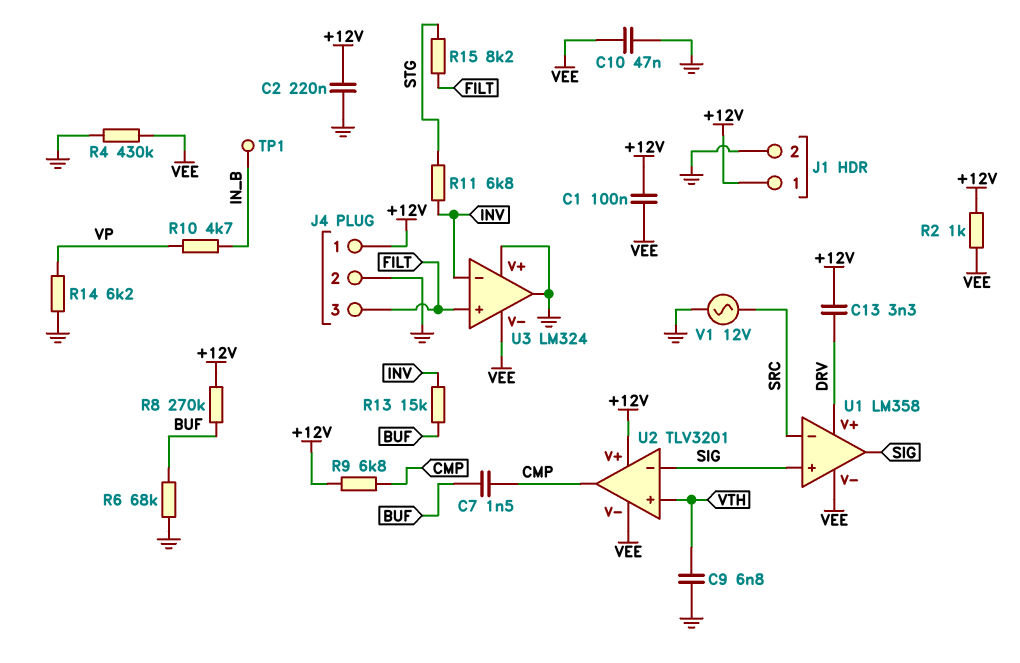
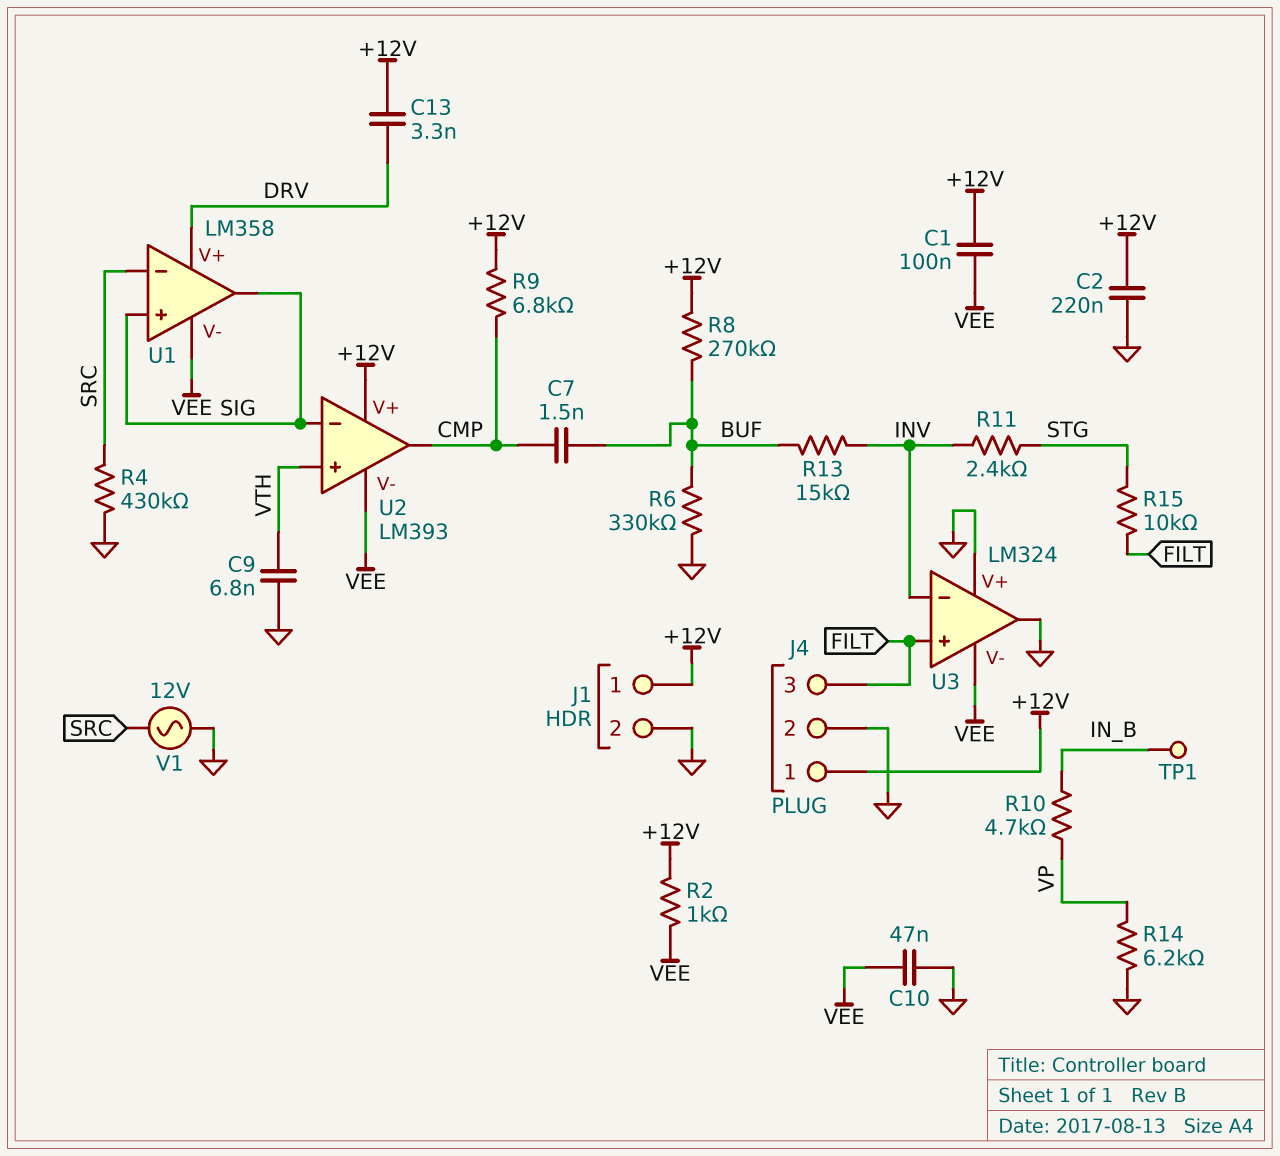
R4: 430k (GND, VEE) -> 430k (GND, SRC)
R6: 68k (BUF, GND) -> 330k (BUF, GND)
R11: 6.8k (INV, STG) -> 2.4k (INV, STG)
R15: 8.2k (FILT, STG) -> 10k (FILT, STG)
U2: TLV3201 -> LM393

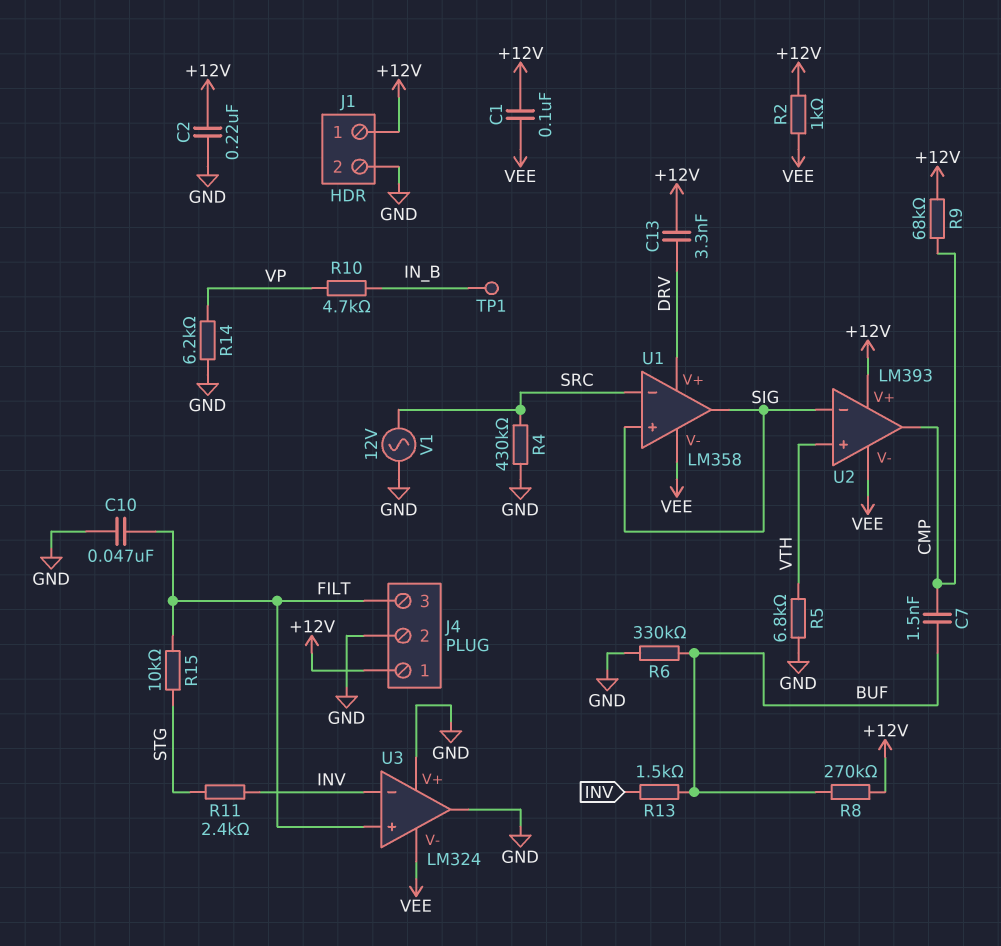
C9: 6.8nF (GND, VTH) -> none
C10: 47nF (GND, VEE) -> 47nF (FILT, GND)
R5: none -> 6.8k (GND, VTH)
R9: 6.8k (+12V, CMP) -> 68k (+12V, CMP)
R13: 15k (BUF, INV) -> 1.5k (BUF, INV)

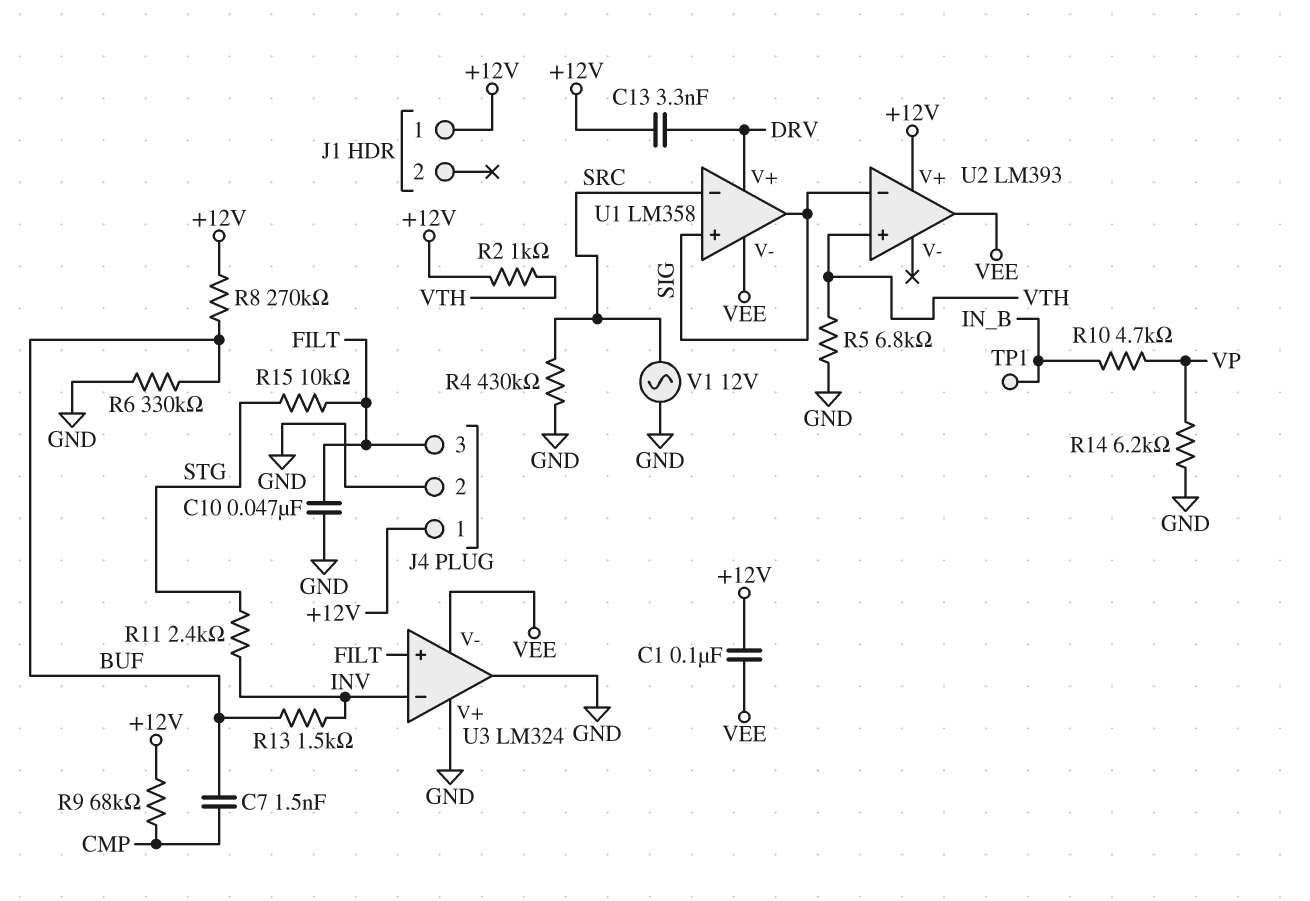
C2: 220nF (+12V, GND) -> none
J1 pin 2: GND -> none
R2: 1k (+12V, VEE) -> 1k (+12V, VTH)
U2 pin V-: VEE -> none
U2 pin out: CMP -> VEE

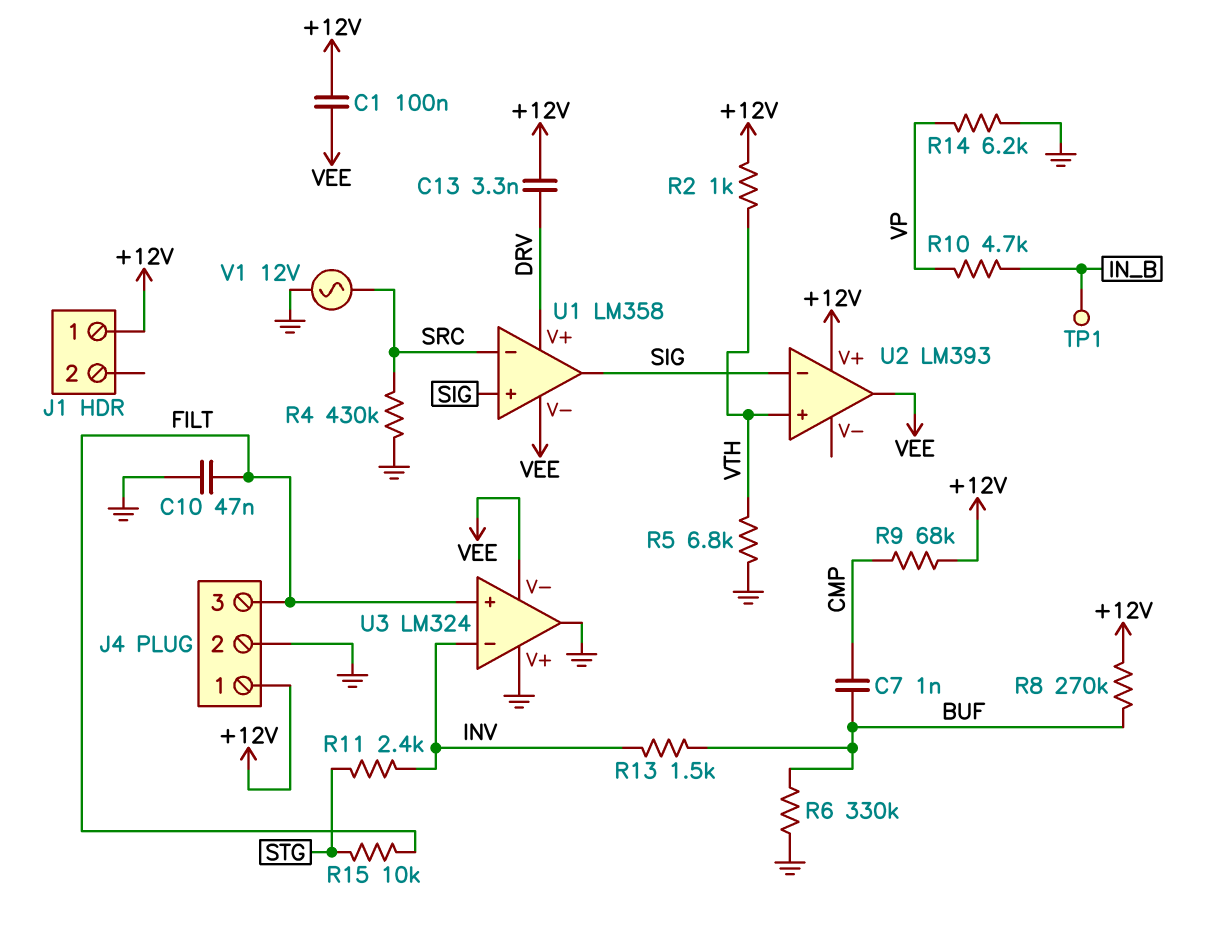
C7: 1.5nF (BUF, CMP) -> 1nF (BUF, CMP)

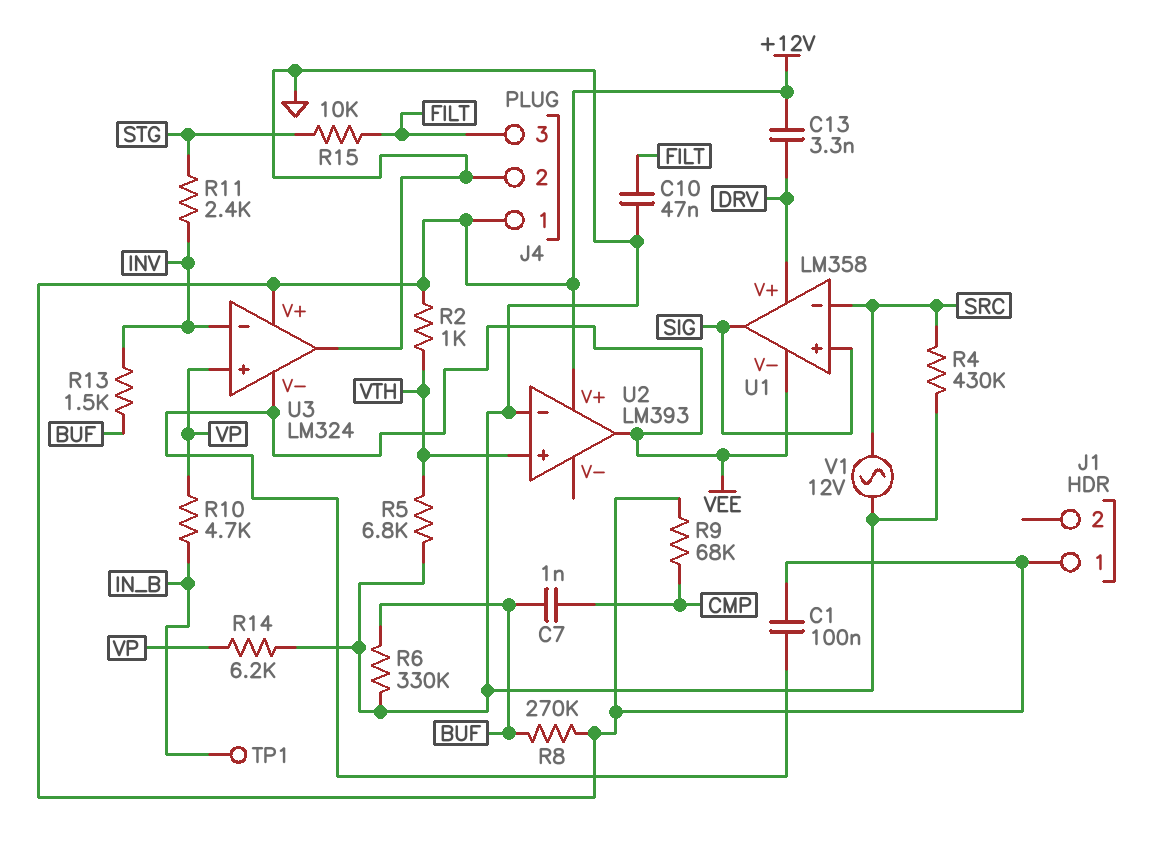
U2 pin in-: SIG -> GND
U3 pin V+: GND -> +12V
U3 pin in+: FILT -> VP

